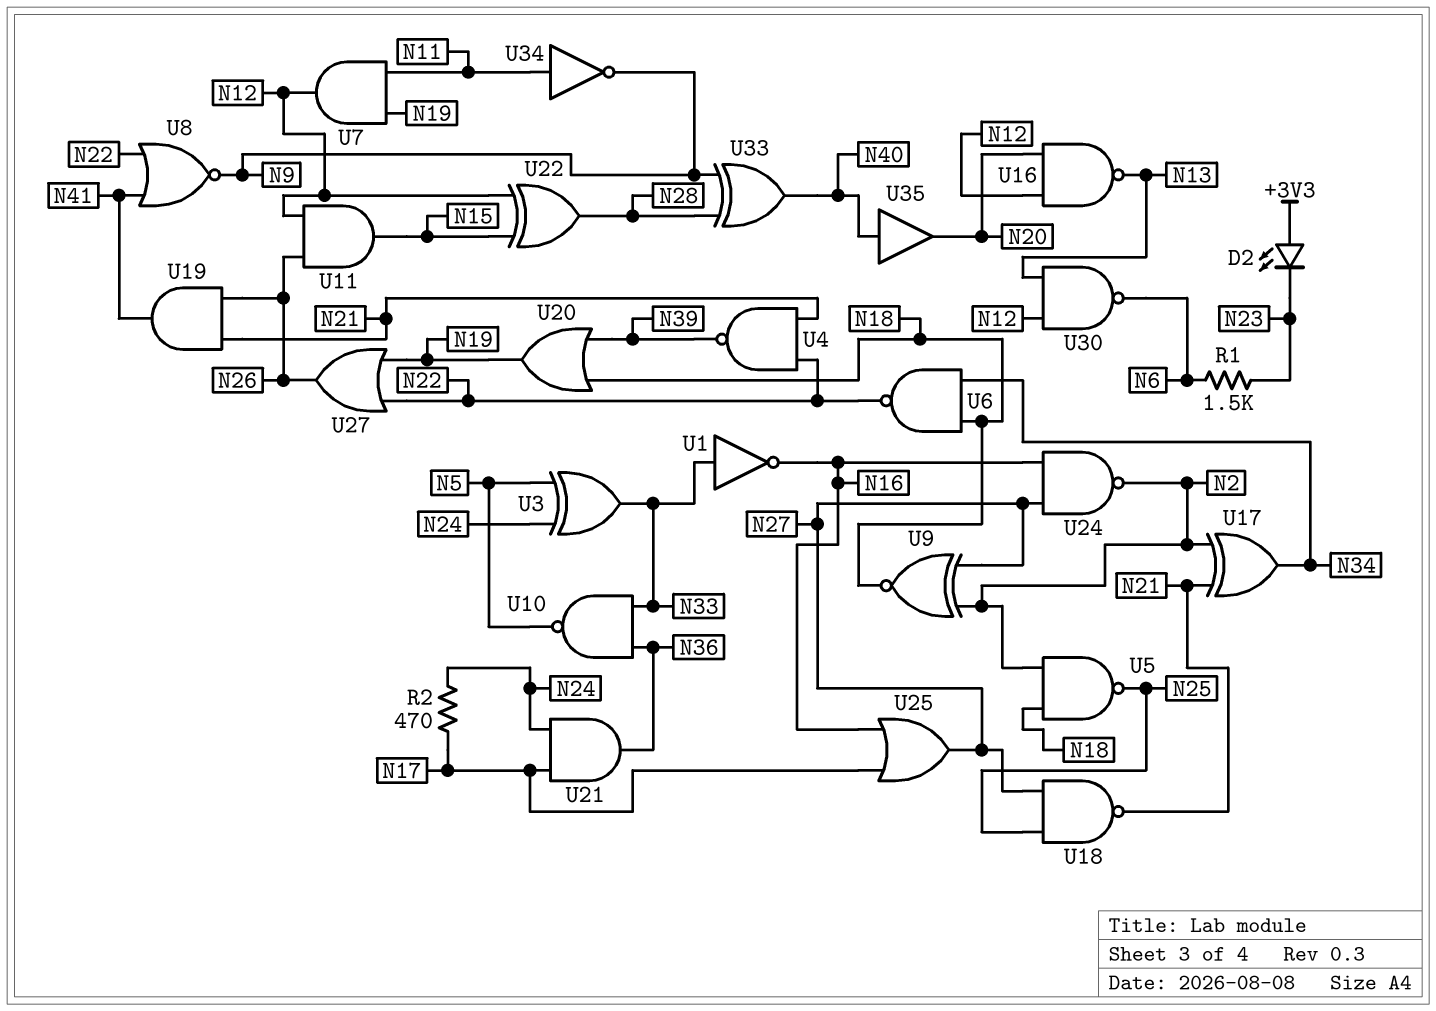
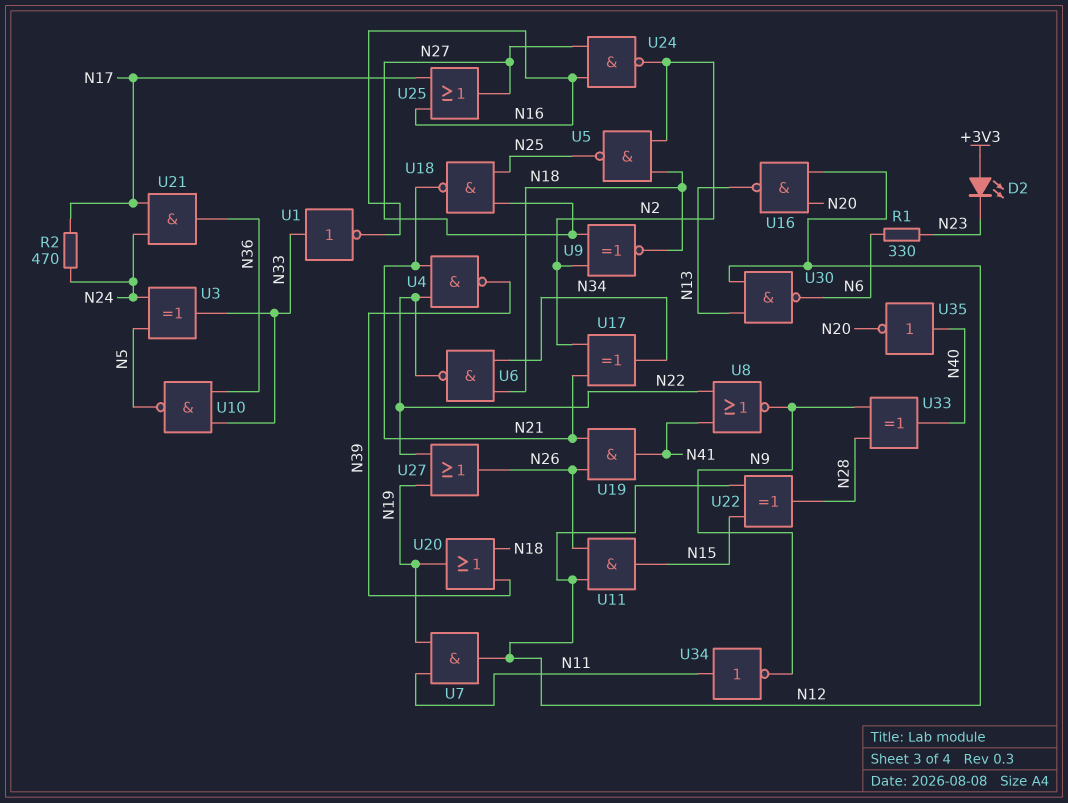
R1: 1.5k (N6, N23) -> 330 (N6, N23)
U35: buffer (in N40, out N20) -> NOT (in N40, out N20)

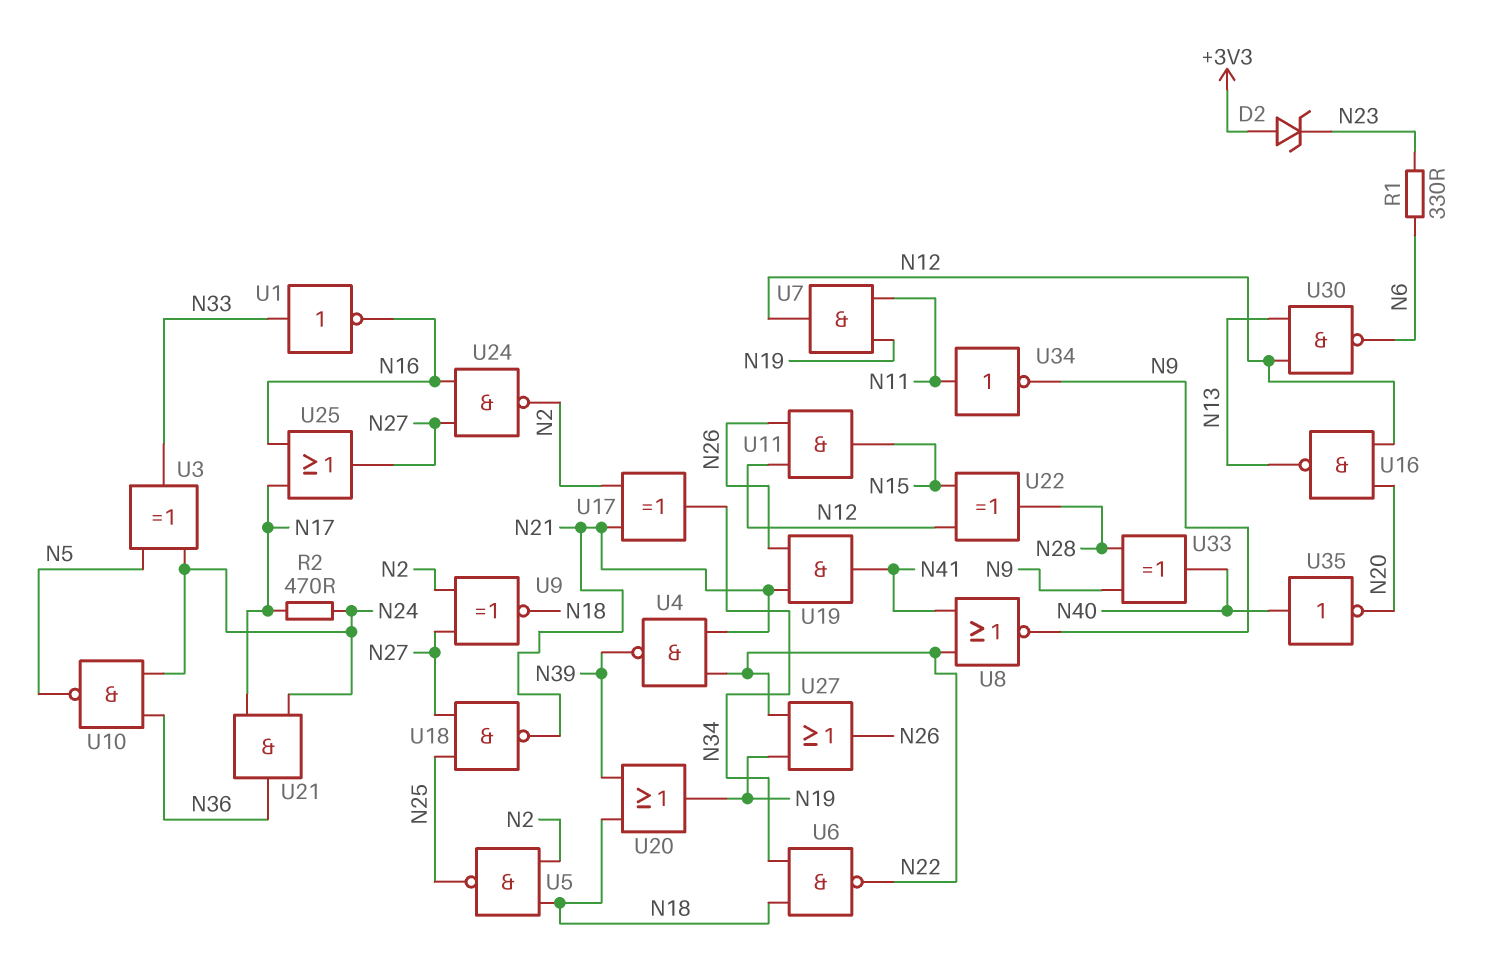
D2: LED (A +3V3, K N23) -> zener (A +3V3, K N23)
U10: NAND (in N33, in N36, out N5) -> NAND (in N24, in N36, out N5)

